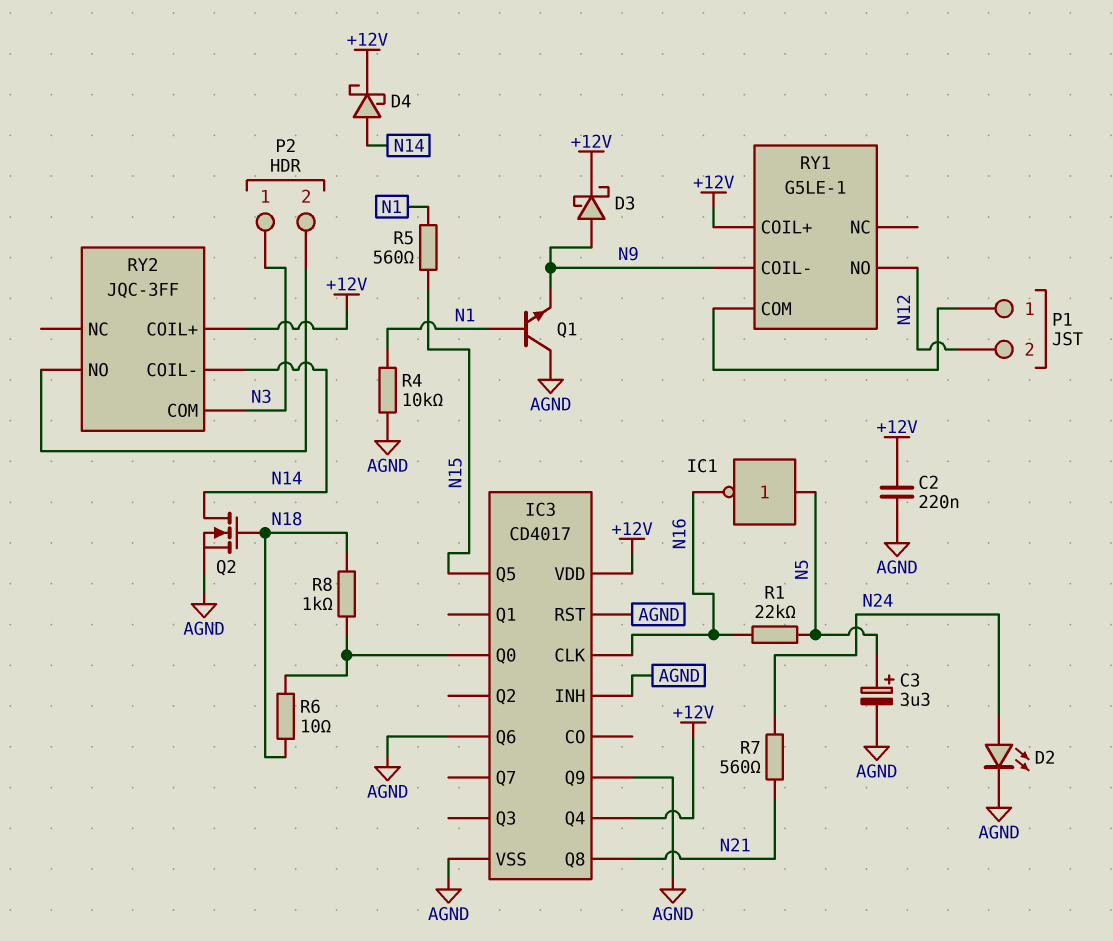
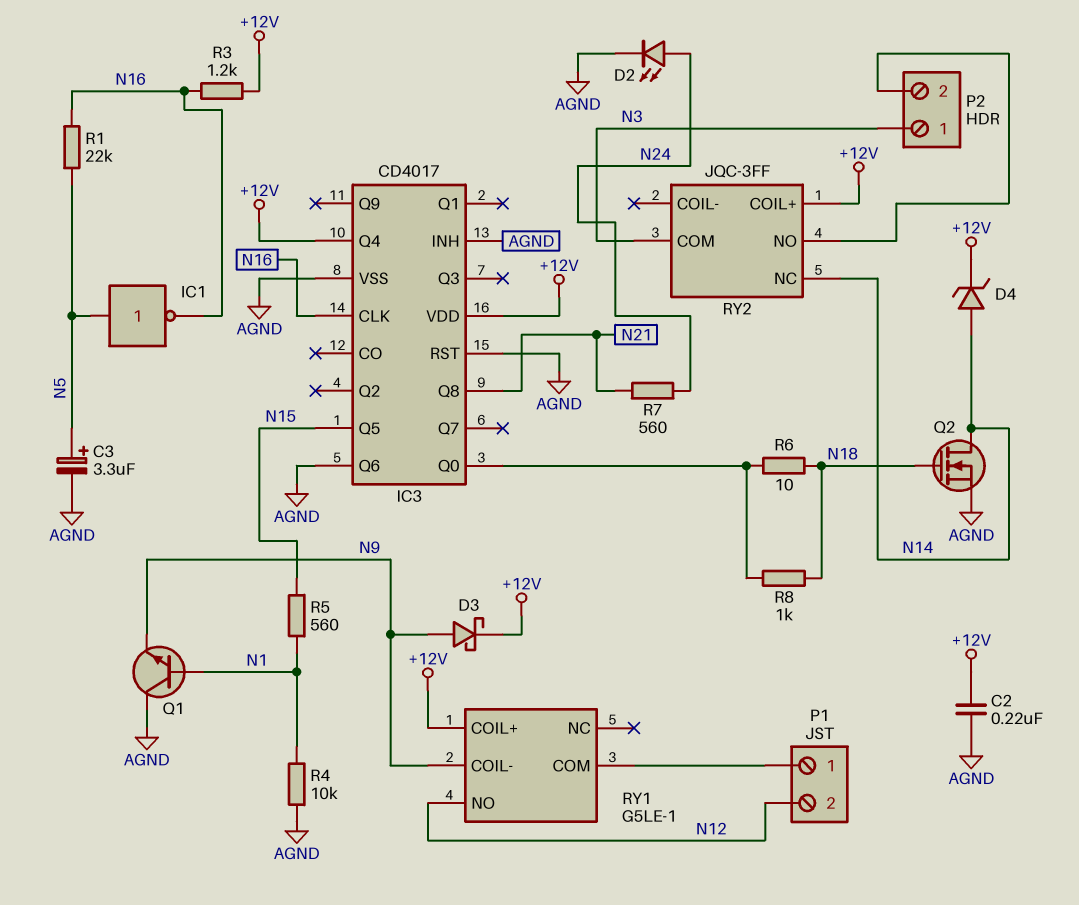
D4: schottky (A N14, K +12V) -> zener (A N14, K +12V)
IC3 pin Q9: AGND -> none
R3: none -> 1.2k (+12V, N16)
RY2 pin COIL-: N14 -> none
RY2 pin NC: none -> N14

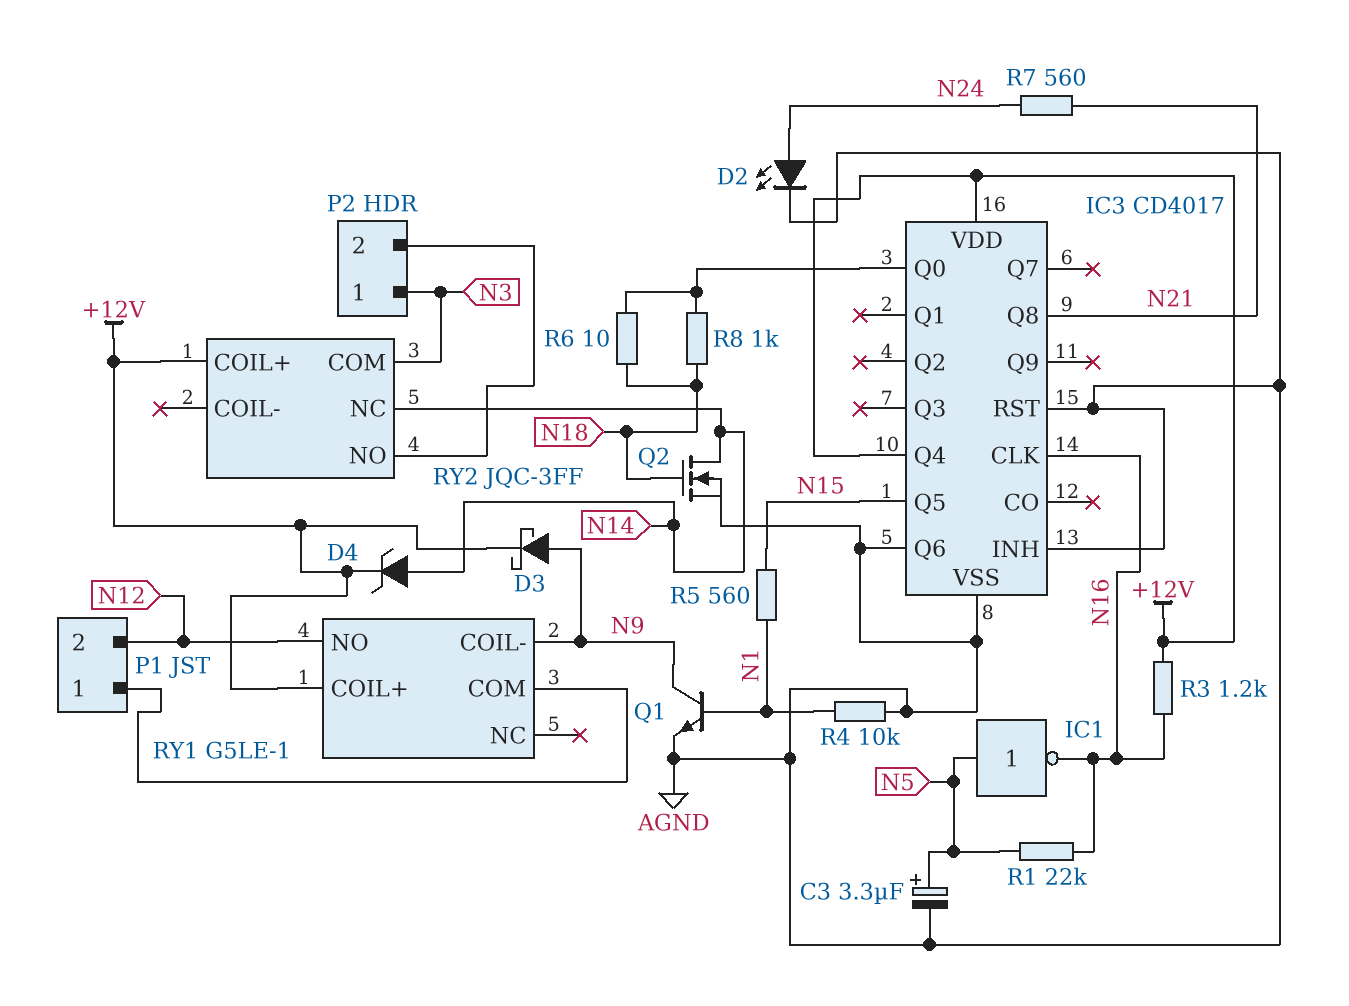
C2: 220nF (+12V, AGND) -> none
Q1: NPN (B N1, C AGND, E N9) -> NPN (B N1, C N9, E AGND)

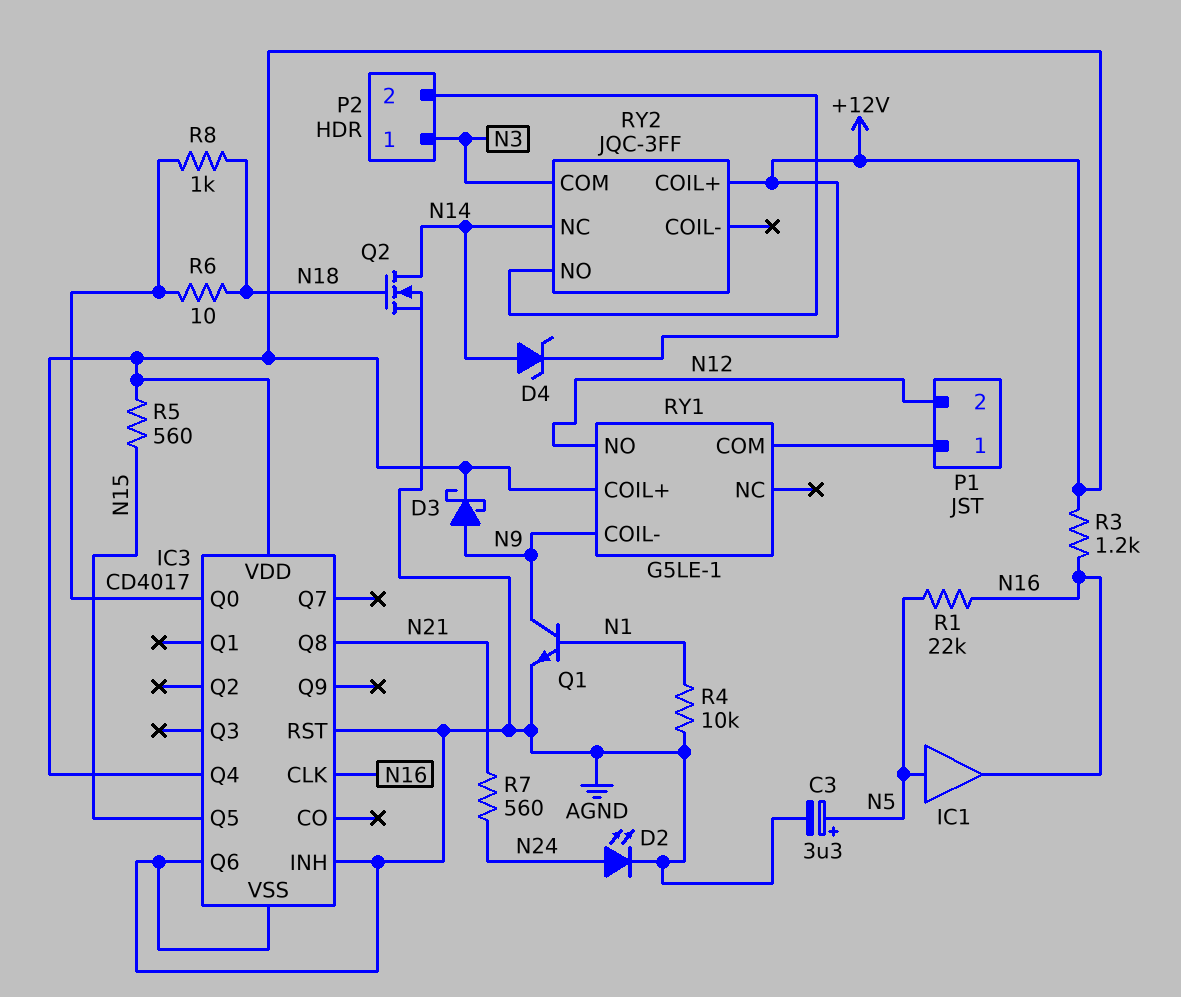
IC1: NOT (in N5, out N16) -> buffer (in N5, out N16)
R5: 560 (N1, N15) -> 560 (+12V, N15)

